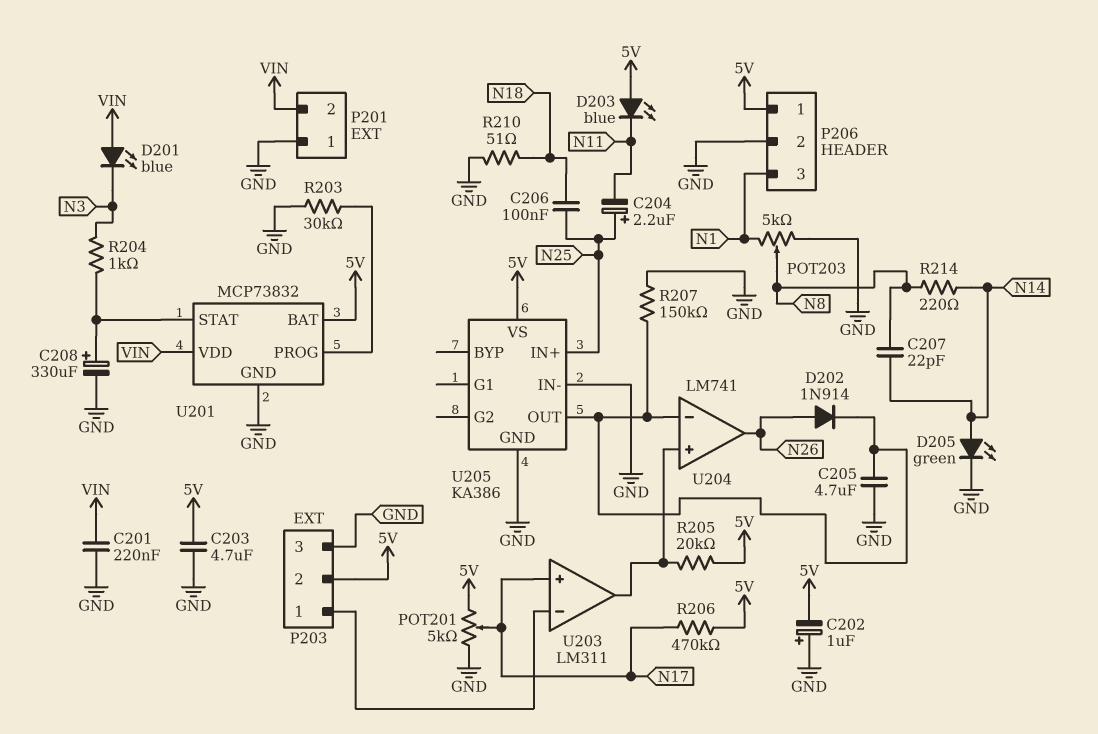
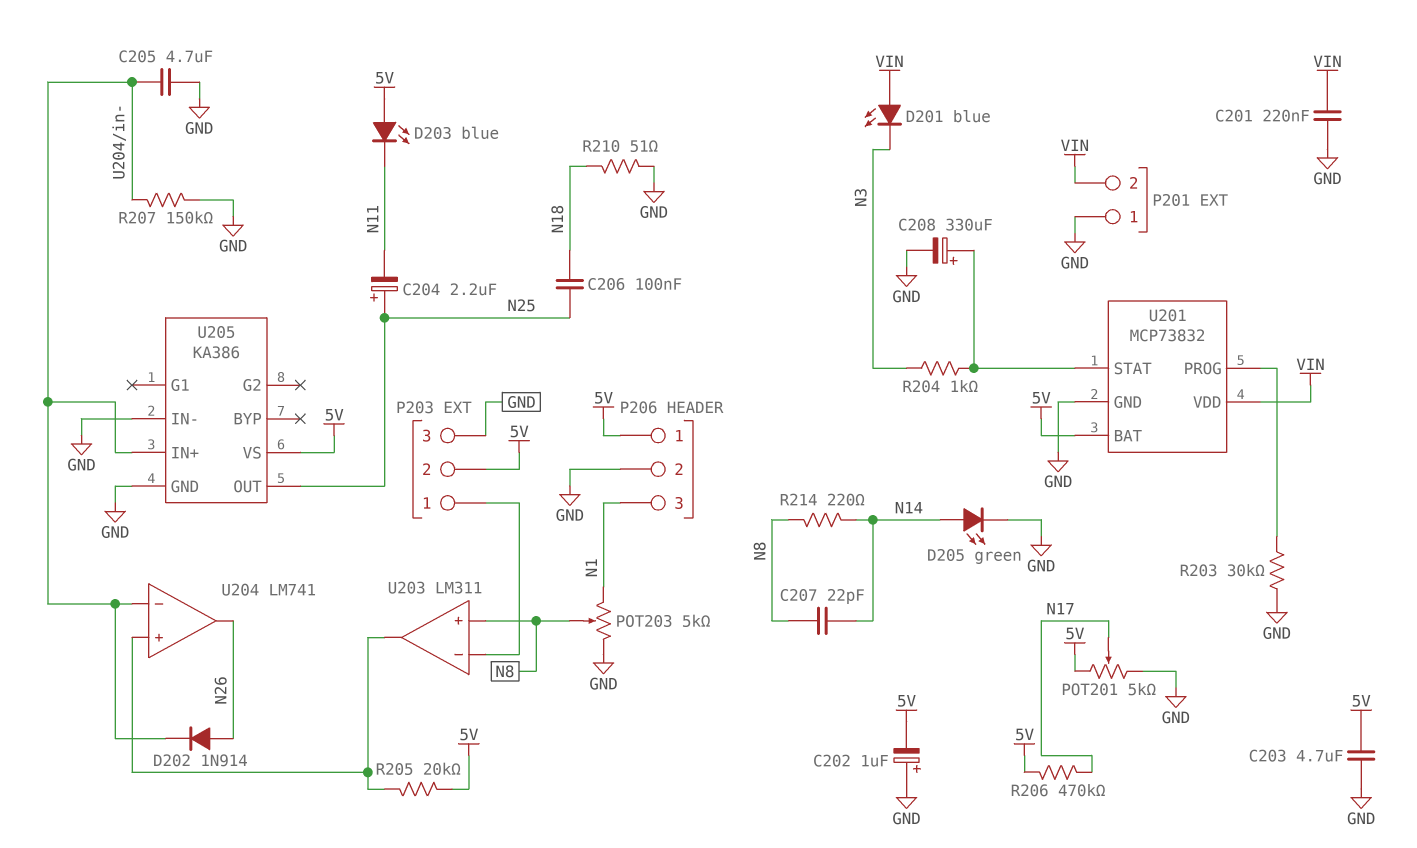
U203 pin in+: N17 -> N8
U205 pin IN+: N25 -> U204/in-
U205 pin OUT: U204/in- -> N25

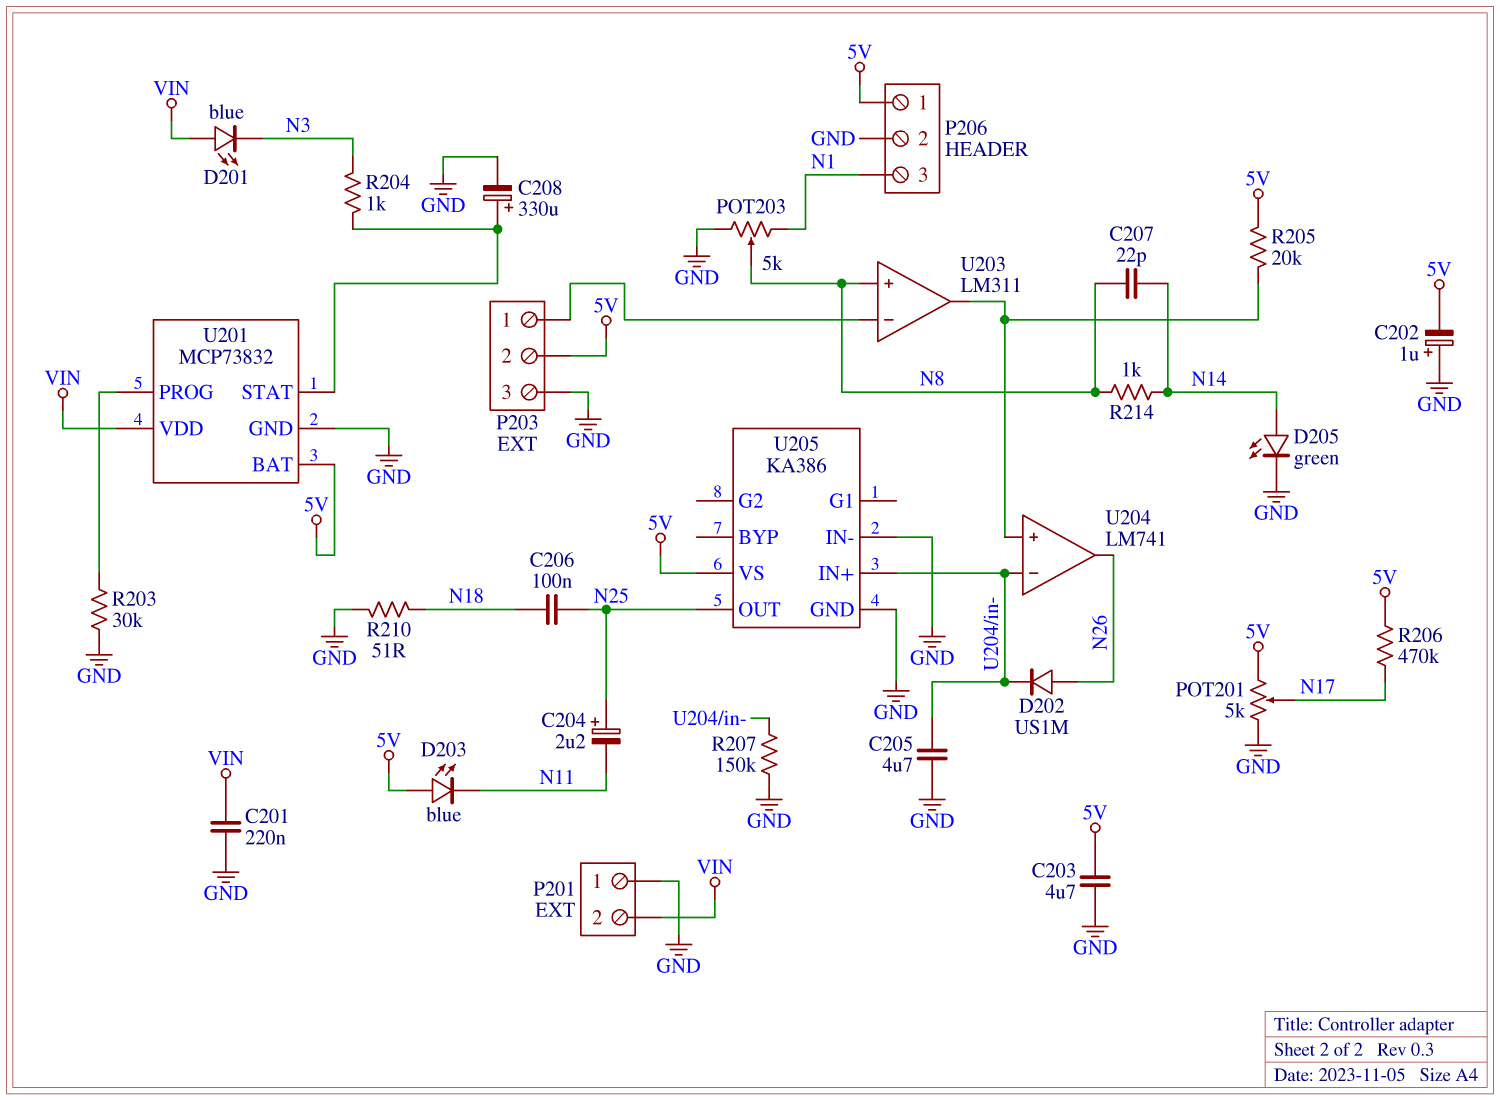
D202: diode 1N914 (A N26, K U204/in-) -> diode US1M (A N26, K U204/in-)
R214: 220 (N8, N14) -> 1k (N8, N14)

